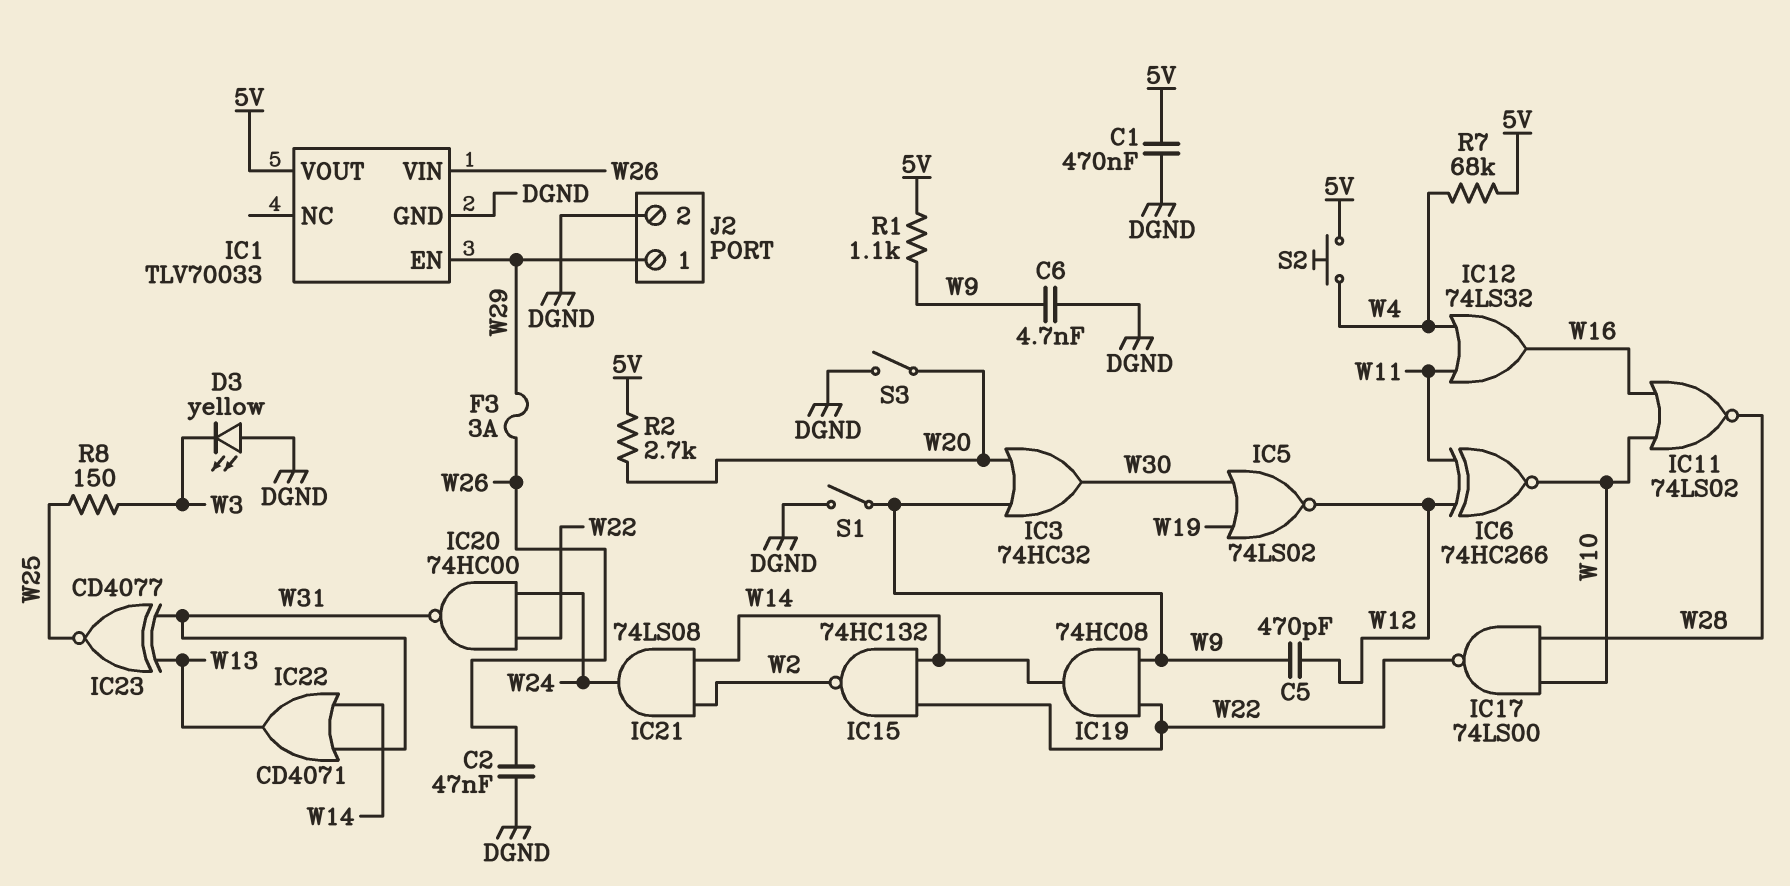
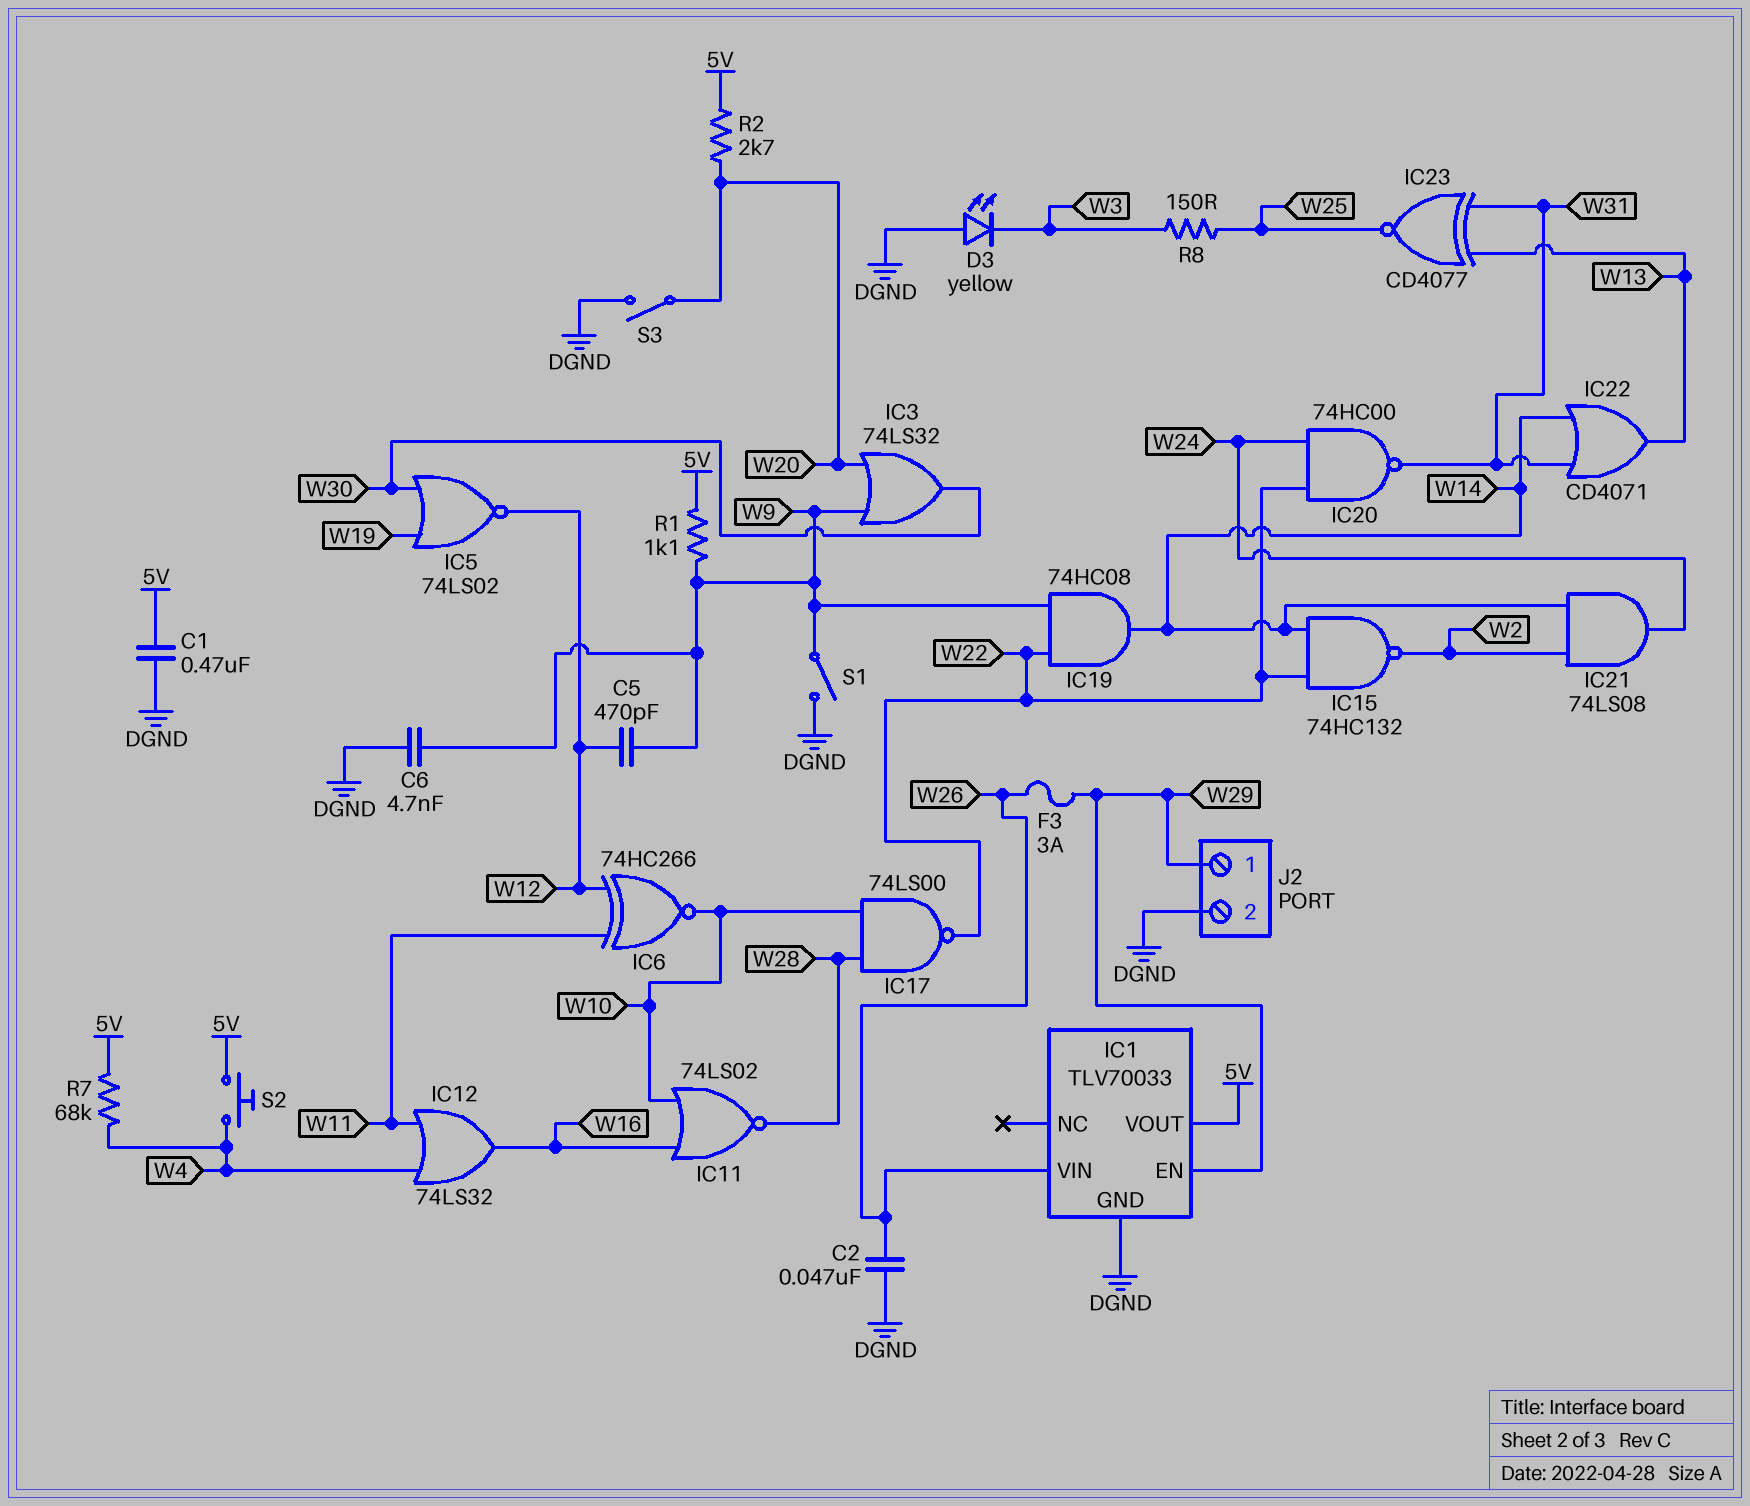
IC3: OR 74HC32 (in W9, in W20, out W30) -> OR 74LS32 (in W9, in W20, out W30)

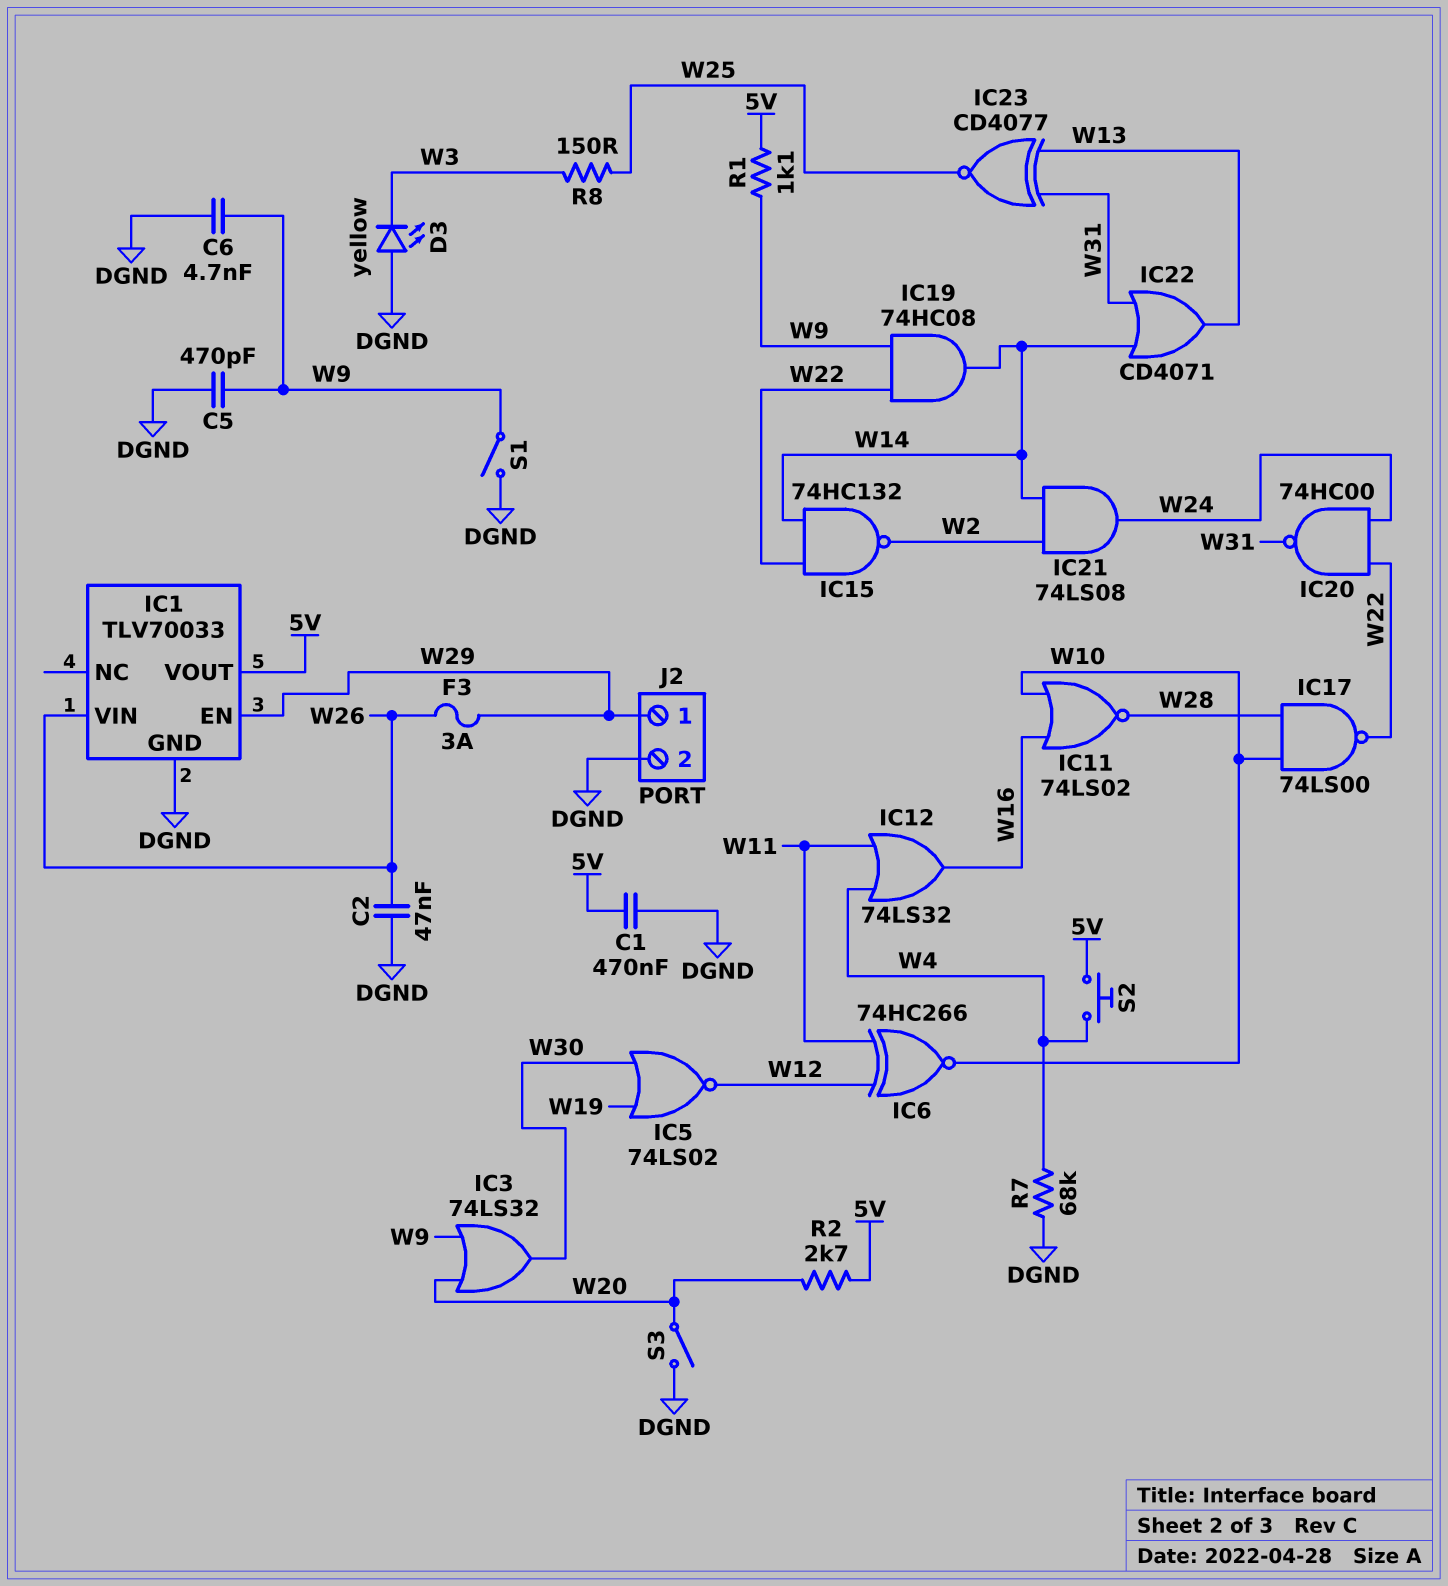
C5: 470pF (W9, W12) -> 470pF (DGND, W9)
R7: 68k (5V, W4) -> 68k (DGND, W4)

